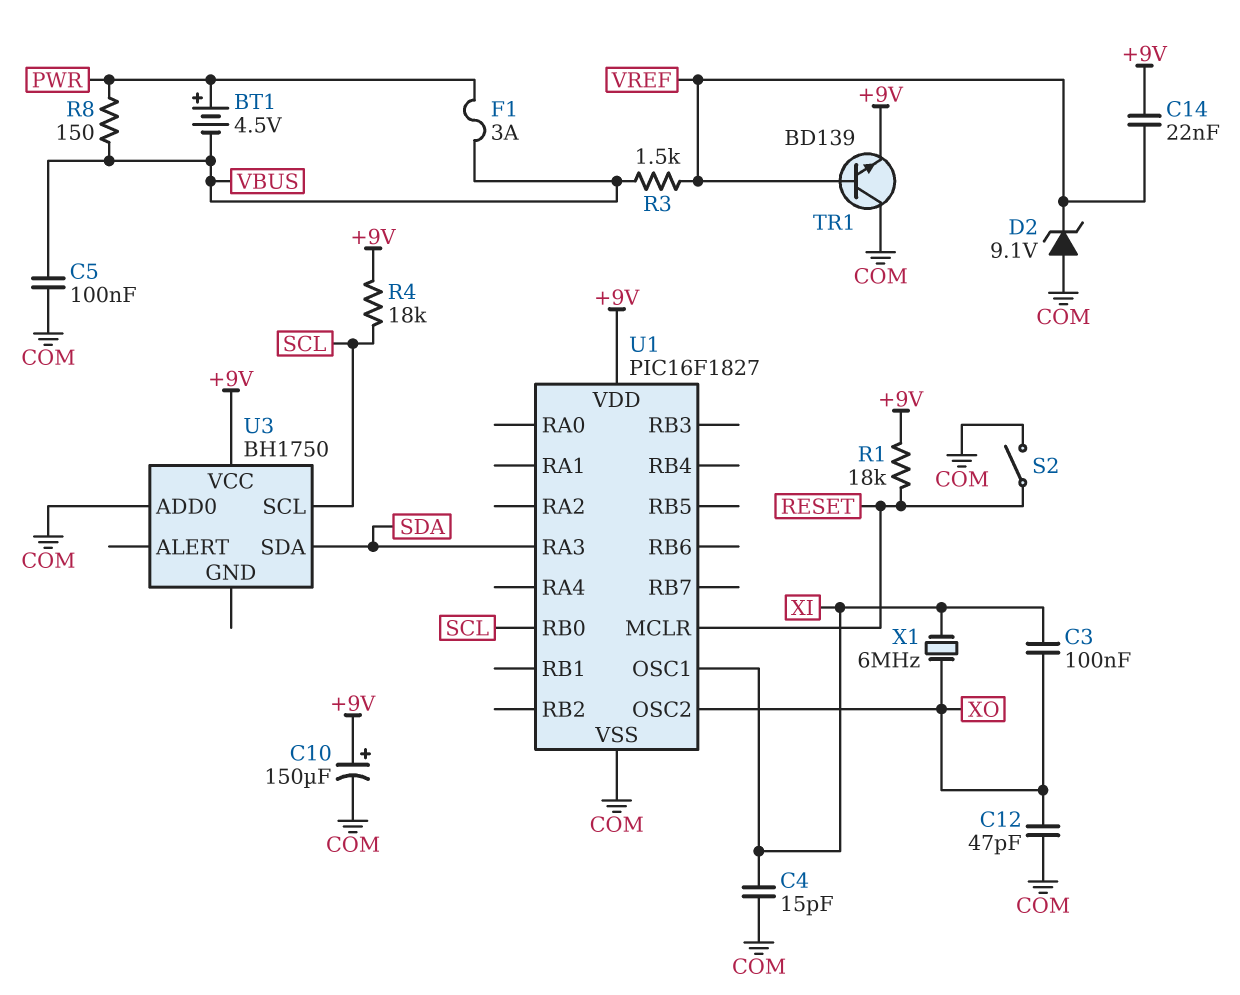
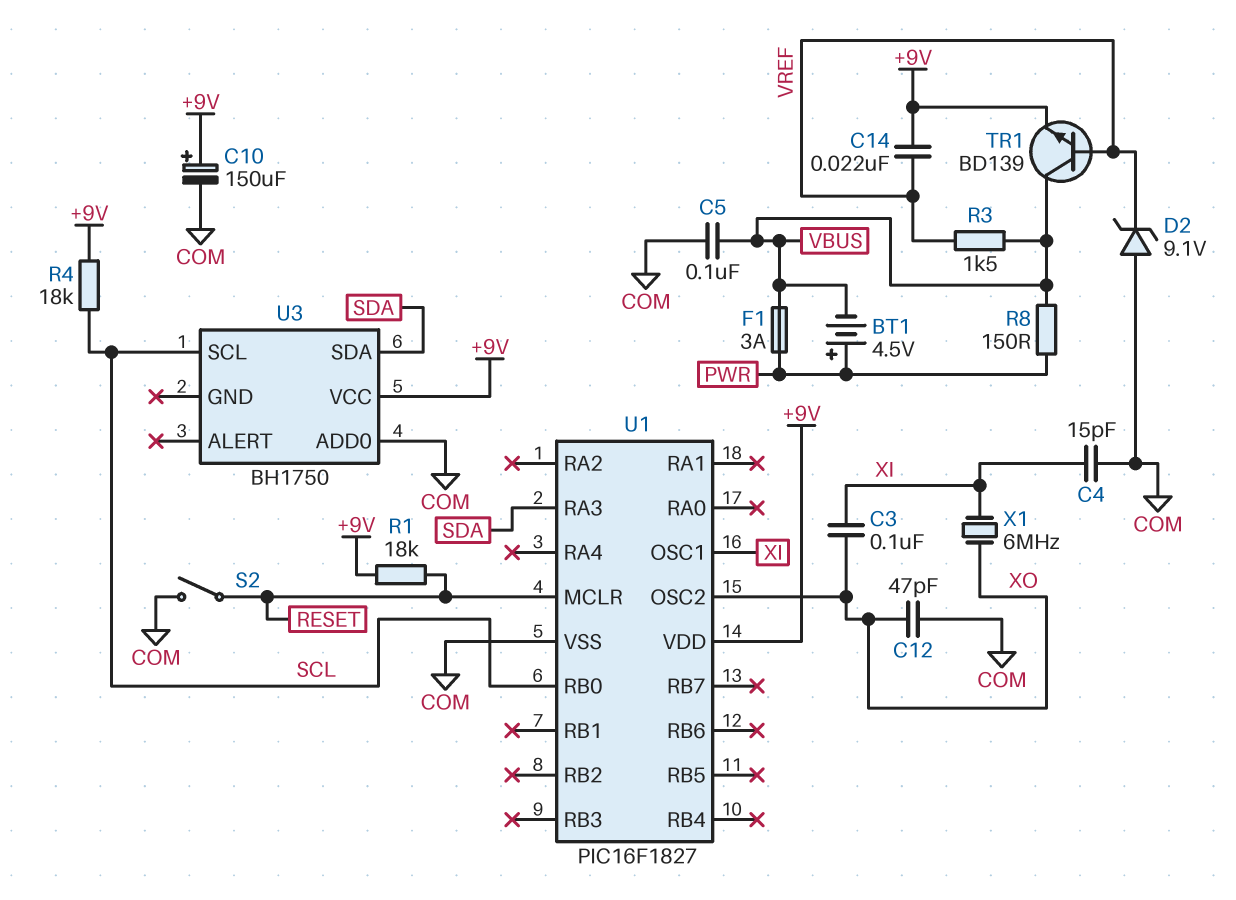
TR1: NPN BD139 (B VREF, C COM, E +9V) -> NPN BD139 (B VREF, C VBUS, E +9V)

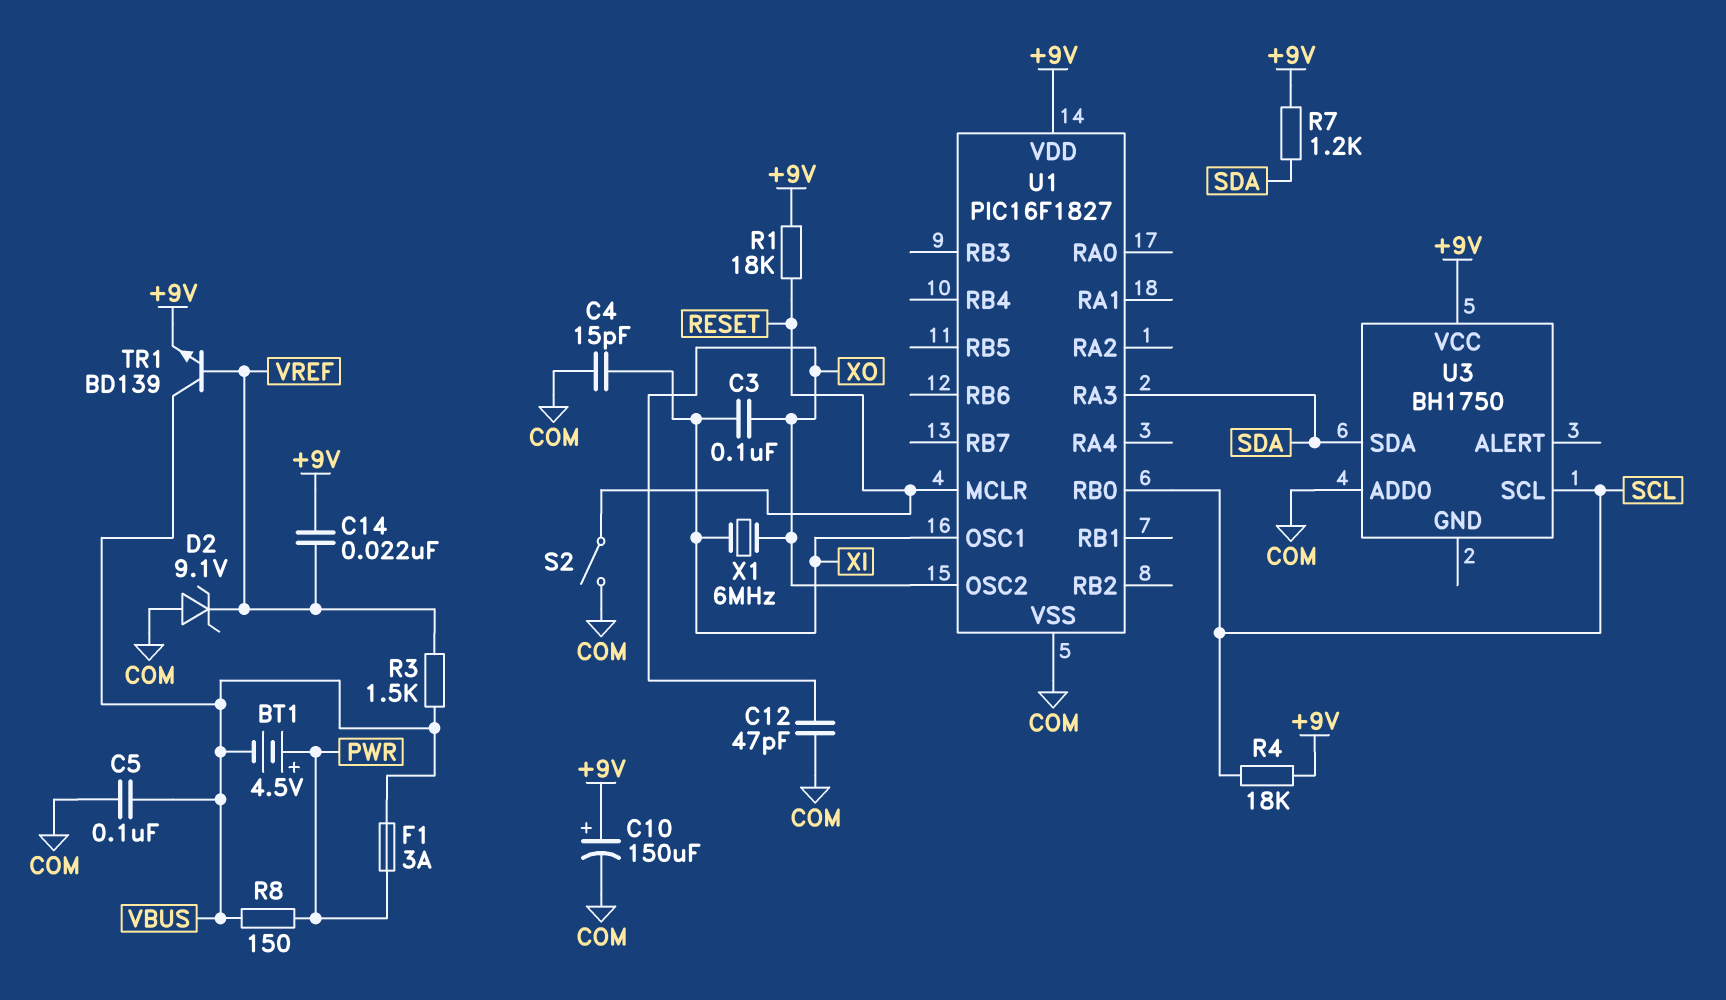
R7: none -> 1.2k (+9V, SDA)

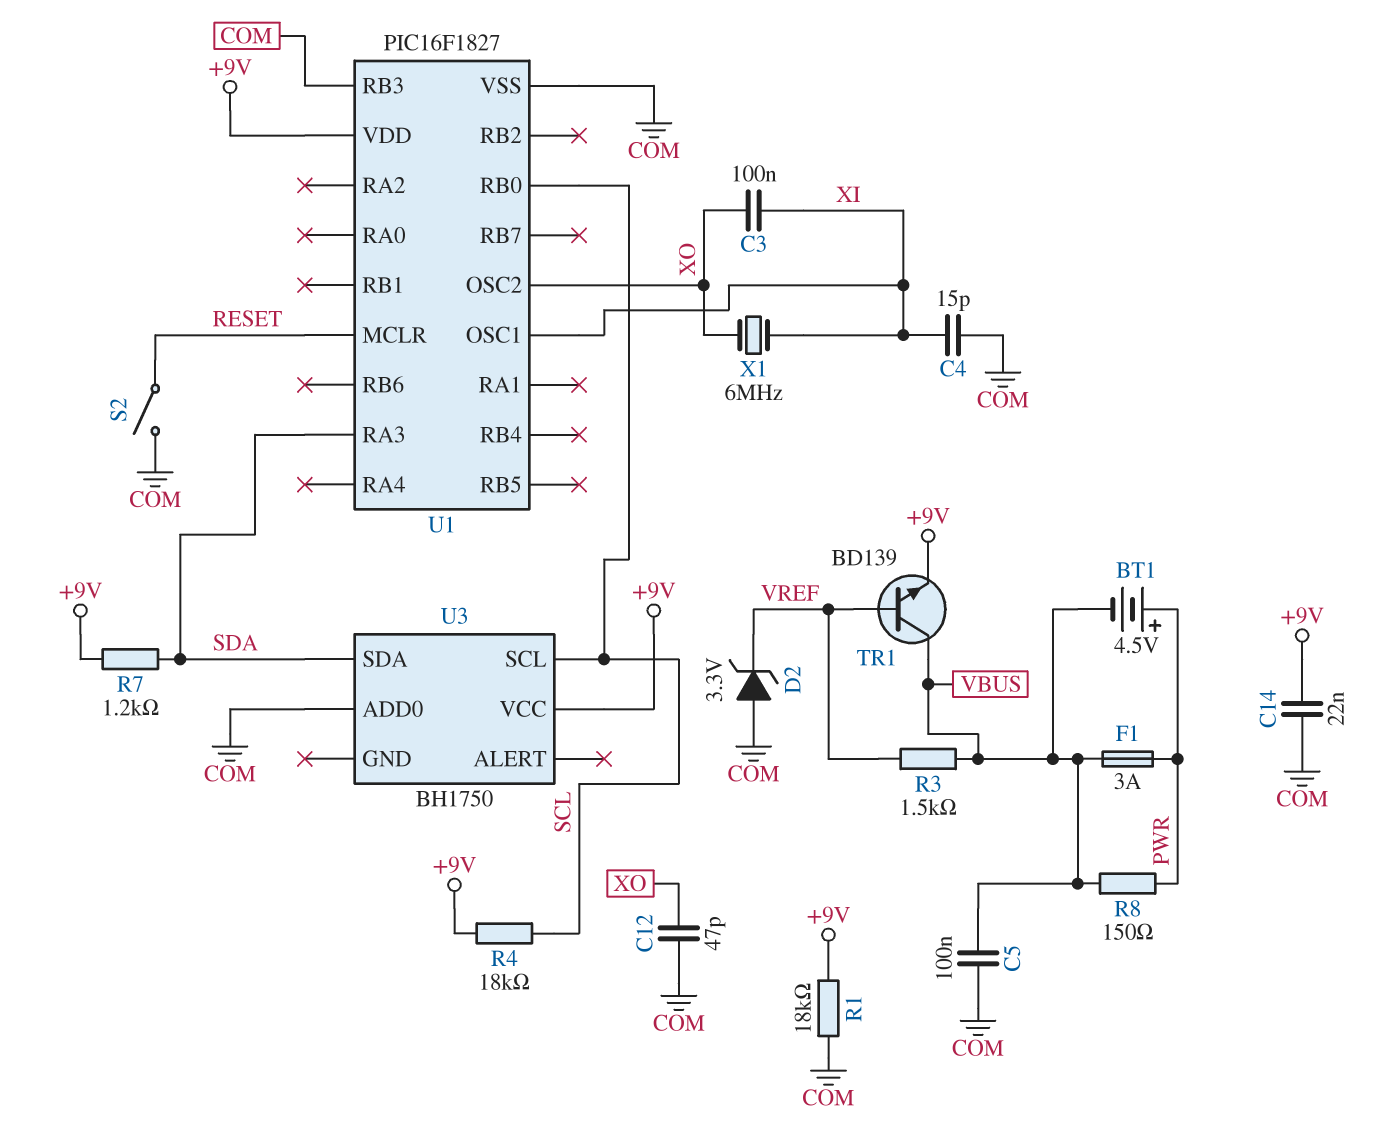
C10: 150uF (plus +9V, minus COM) -> none
C14: 22nF (+9V, VREF) -> 22nF (+9V, COM)
D2: zener 9.1V (A COM, K VREF) -> zener 3.3V (A COM, K VREF)
R1: 18k (+9V, RESET) -> 18k (+9V, COM)
U1 pin RB3: none -> COM

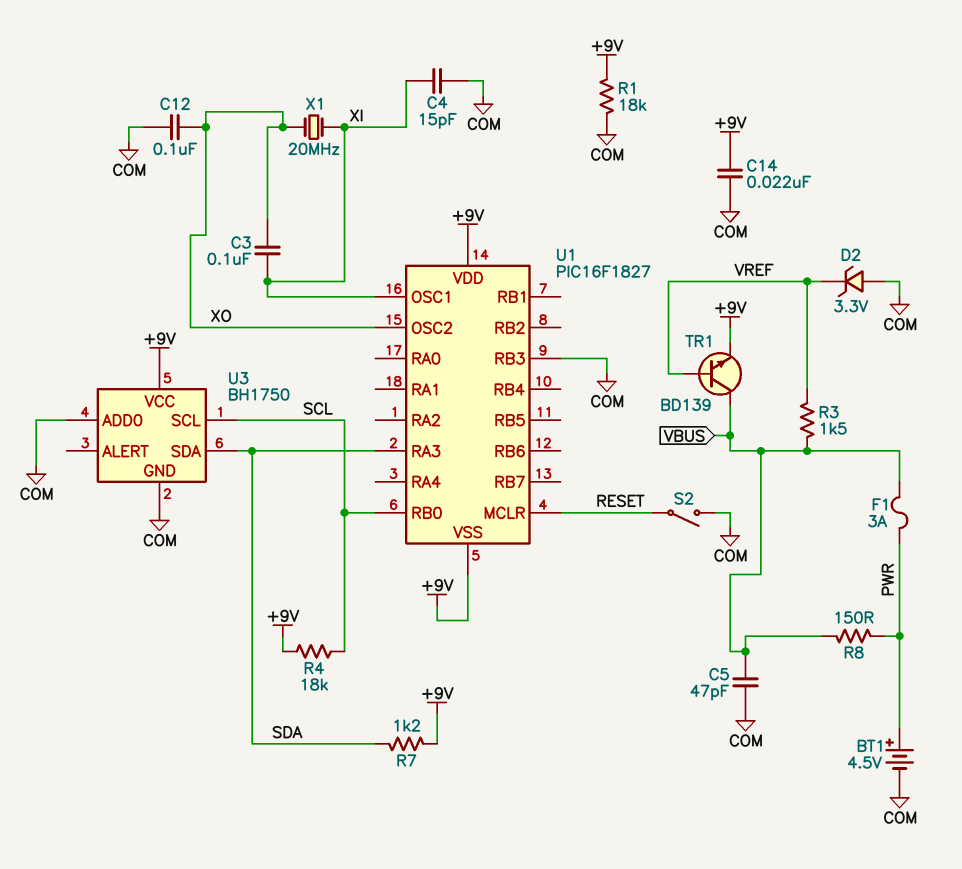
BT1: 4.5V (plus PWR, minus VBUS) -> 4.5V (plus PWR, minus COM)
C5: 100nF (COM, VBUS) -> 47pF (COM, VBUS)
C12: 47pF (COM, XO) -> 100nF (COM, XO)
U1 pin VSS: COM -> +9V
U3 pin GND: none -> COM
X1: 6MHz (XI, XO) -> 20MHz (XI, XO)

